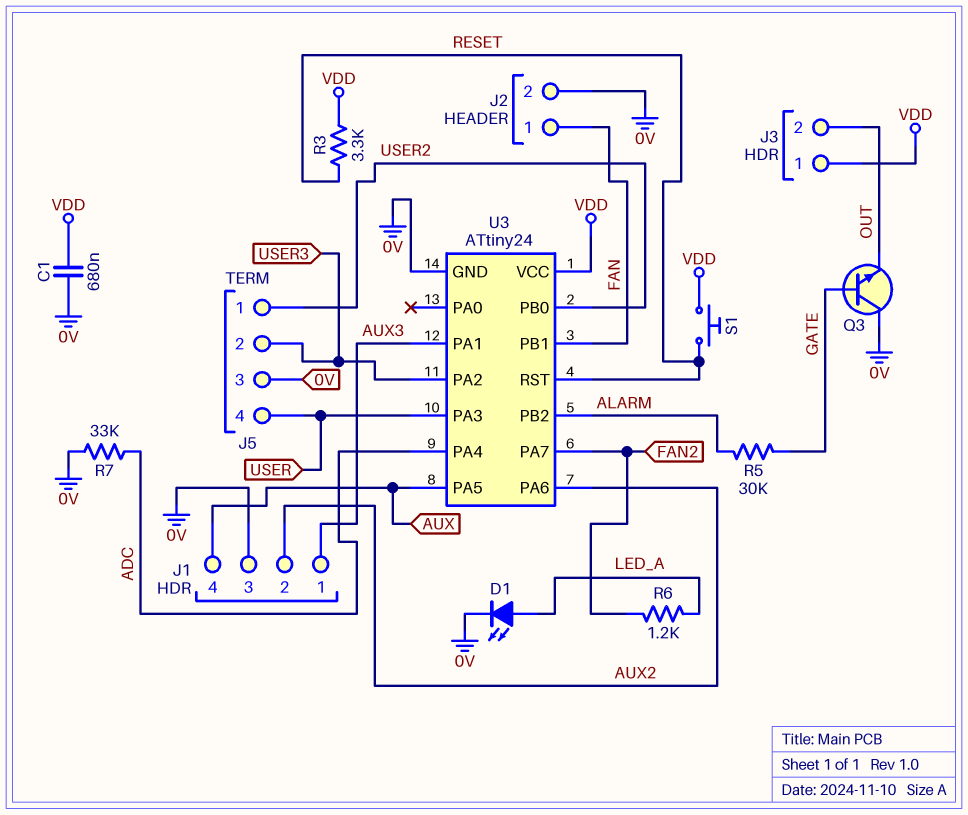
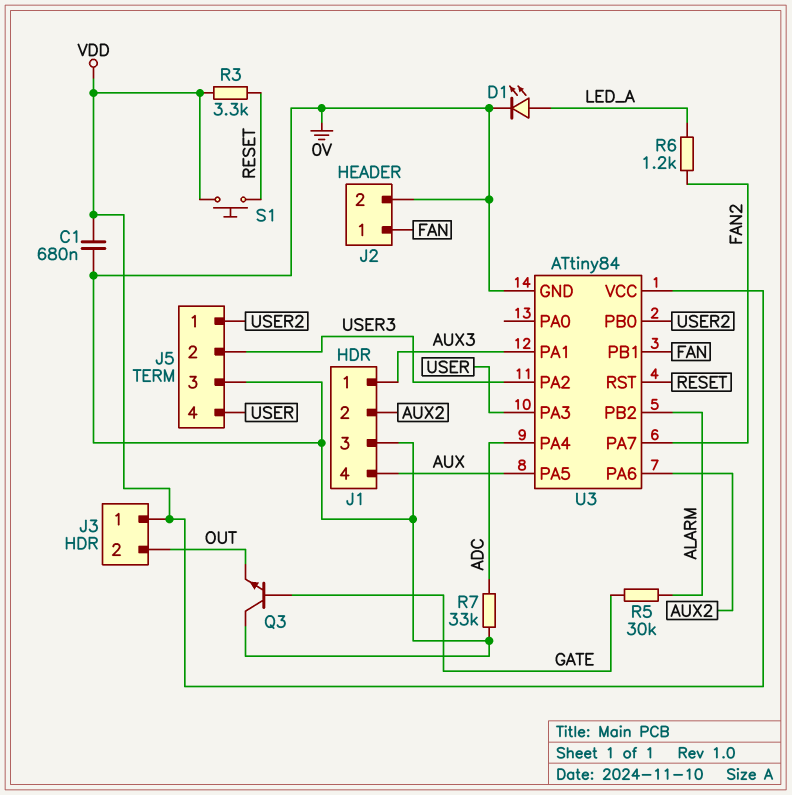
U3: ATtiny24 -> ATtiny84

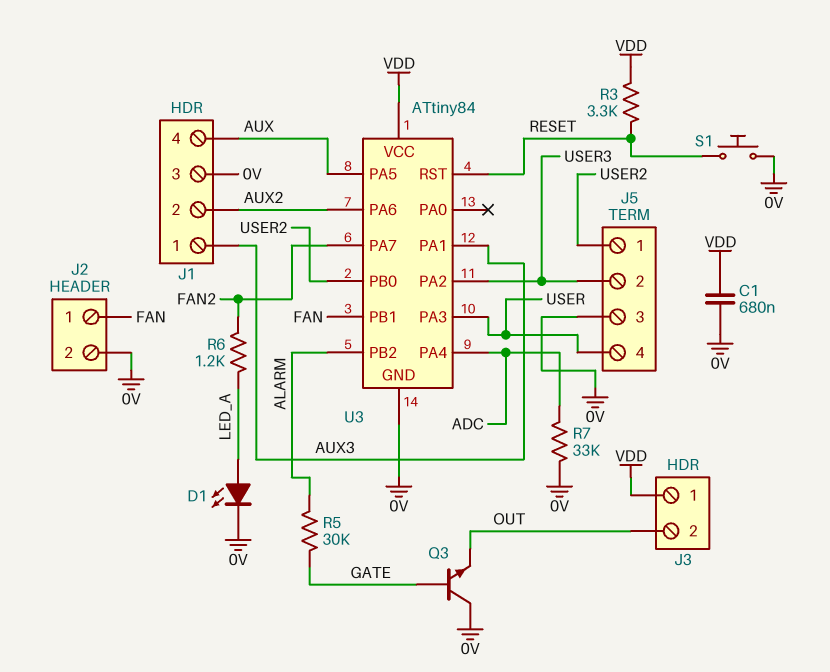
S1: button (RESET, VDD) -> button (0V, RESET)

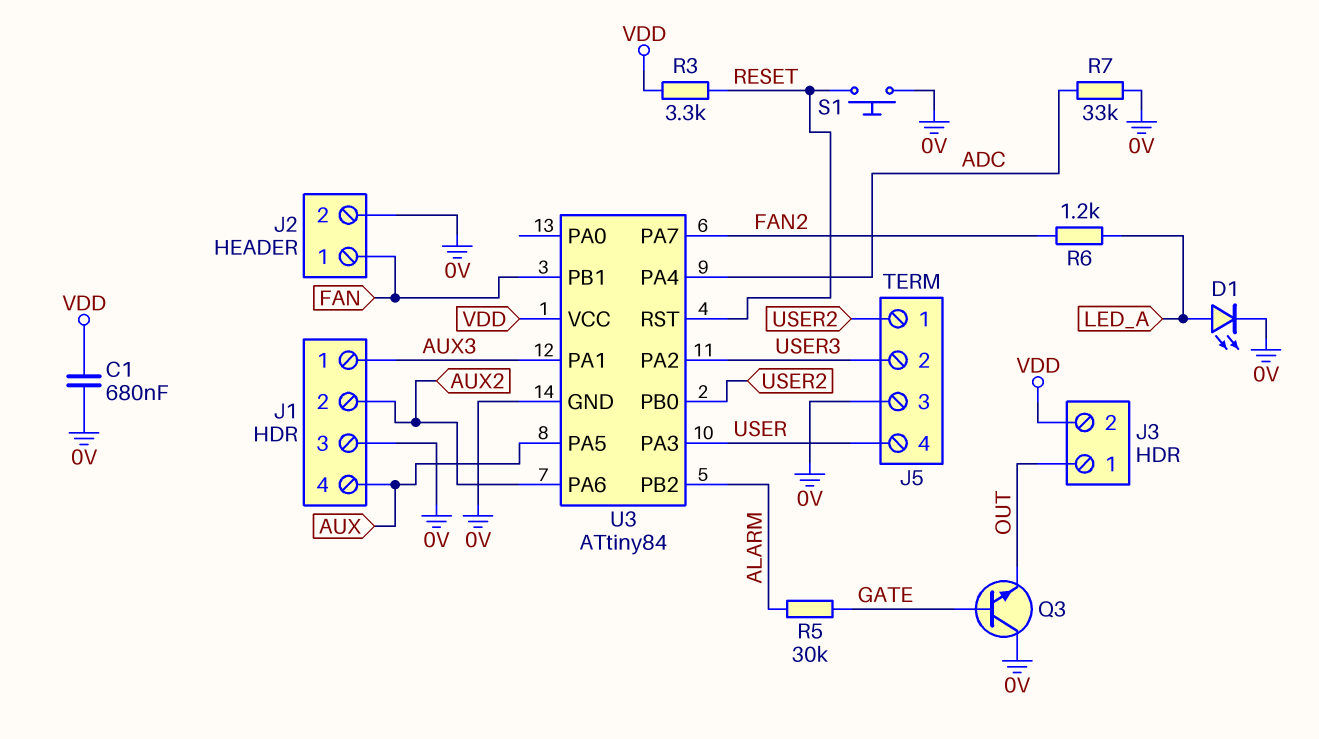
J3 pin 1: VDD -> OUT
J3 pin 2: OUT -> VDD

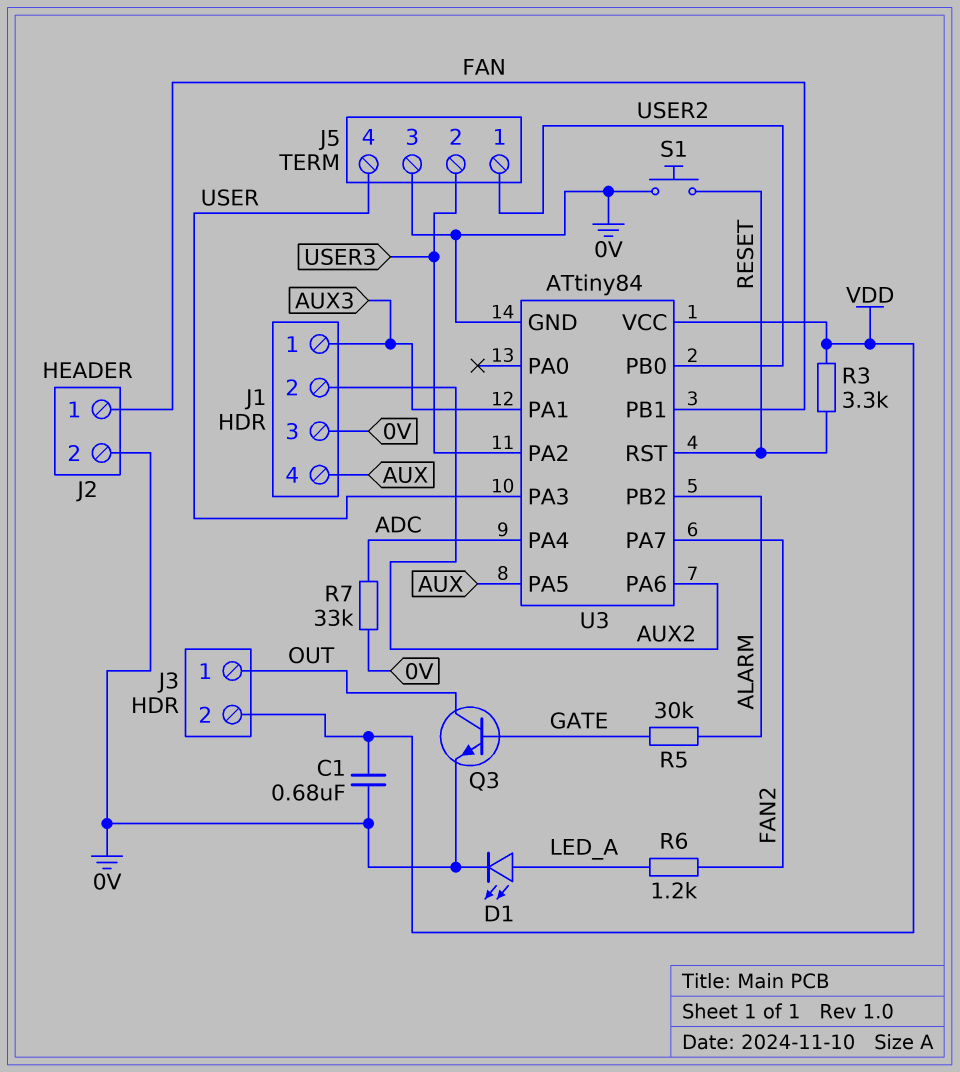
Q3: NPN (B GATE, C 0V, E OUT) -> NPN (B GATE, C OUT, E 0V)

